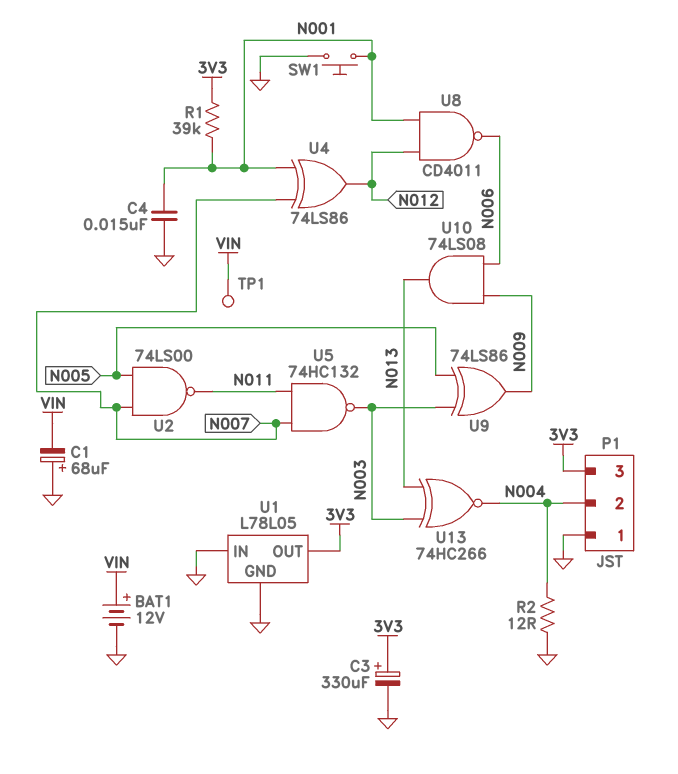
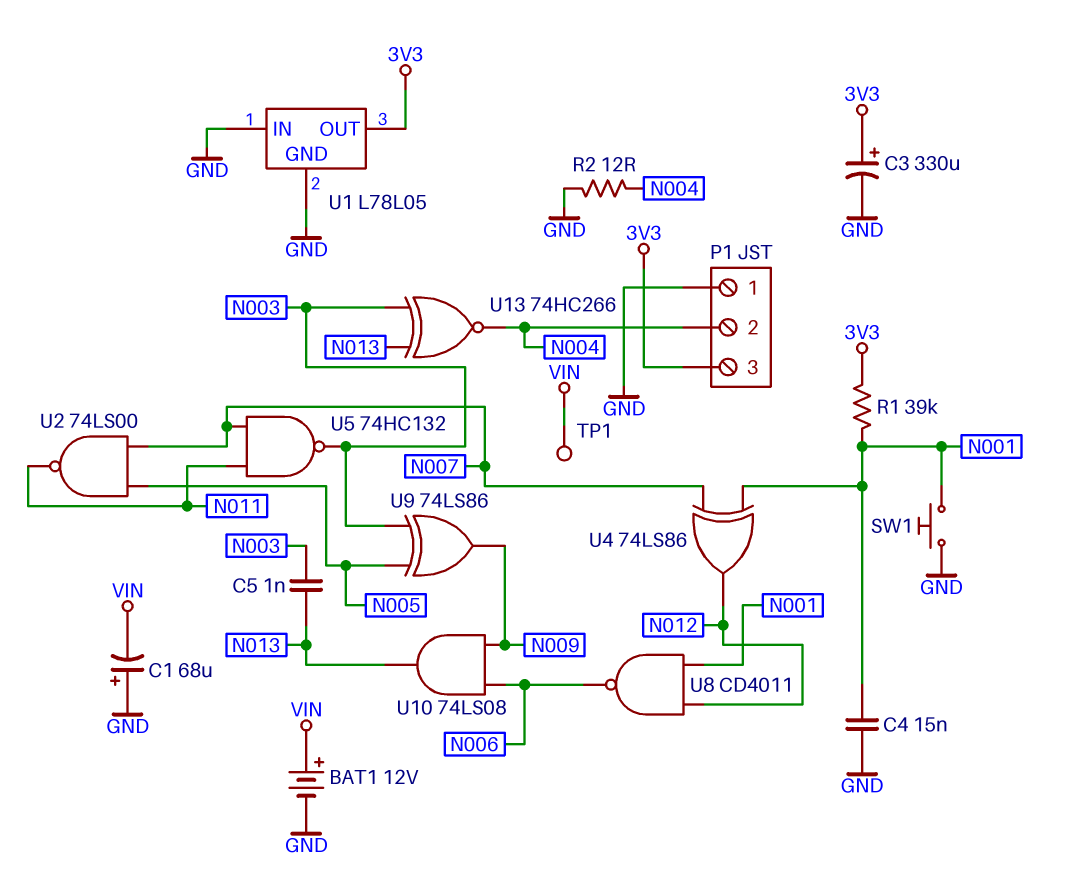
C5: none -> 1nF (N003, N013)

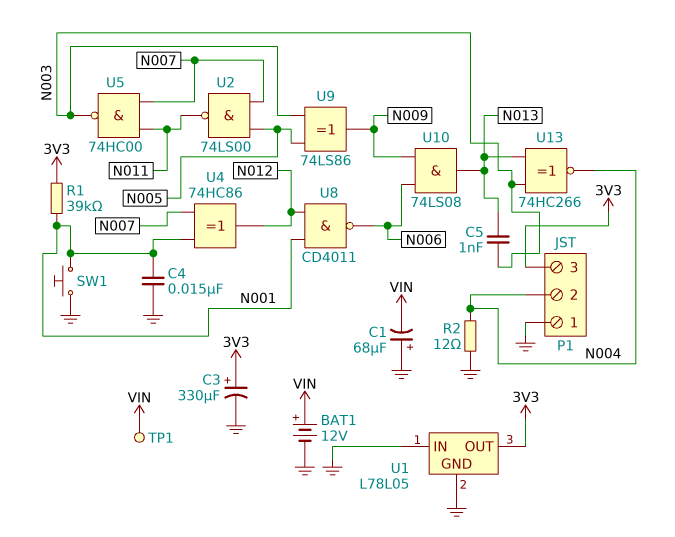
U4: XOR 74LS86 (in N001, in N007, out N012) -> XOR 74HC86 (in N001, in N007, out N012)
U5: NAND 74HC132 (in N007, in N011, out N003) -> NAND 74HC00 (in N007, in N011, out N003)

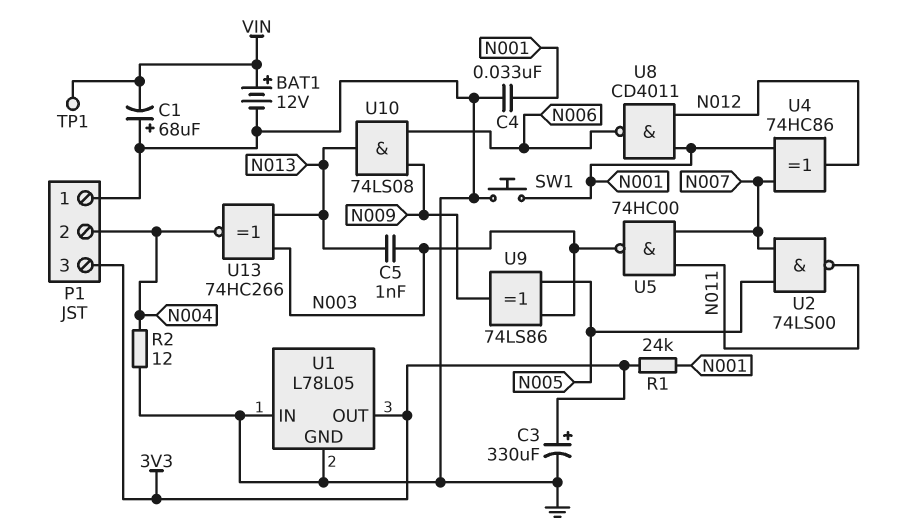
C4: 15nF (GND, N001) -> 33nF (GND, N001)
R1: 39k (3V3, N001) -> 24k (3V3, N001)

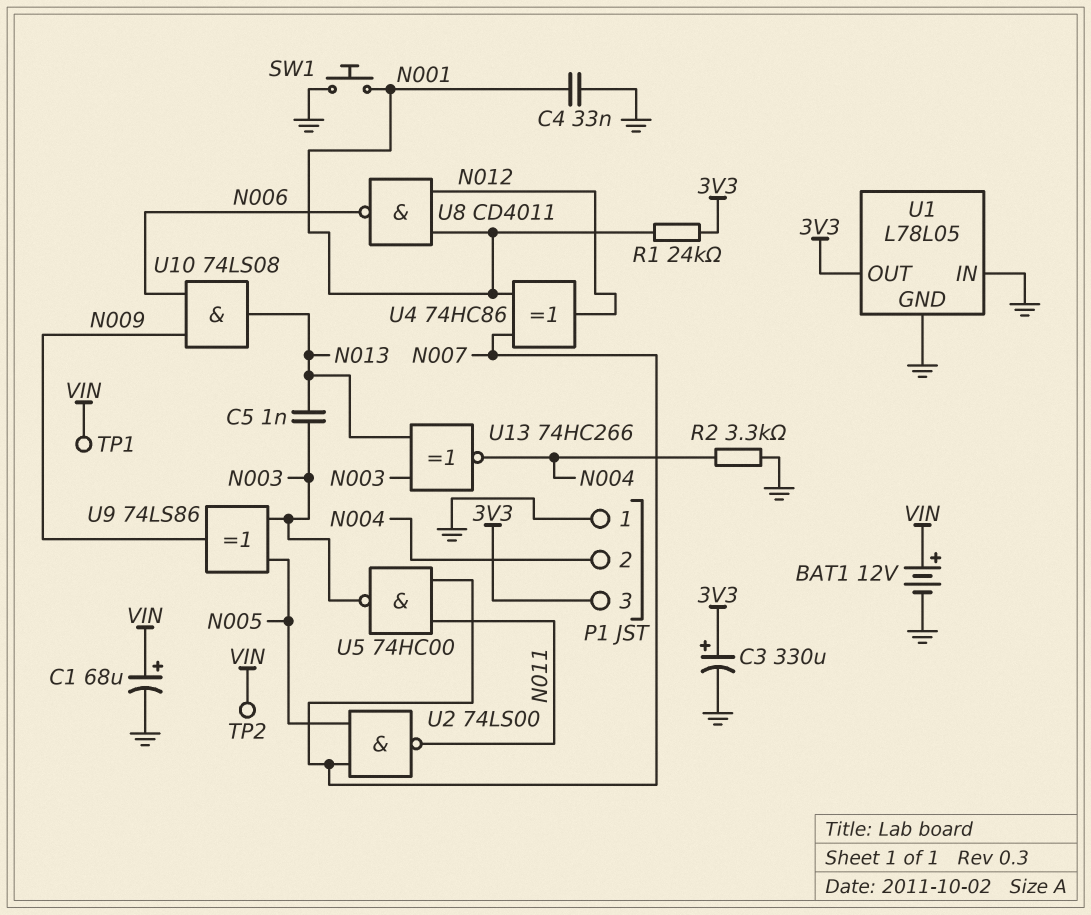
C1: 68uF (plus GND, minus VIN) -> 68uF (plus VIN, minus GND)
R2: 12 (GND, N004) -> 3.3k (GND, N004)
TP2: none -> test point (VIN)

